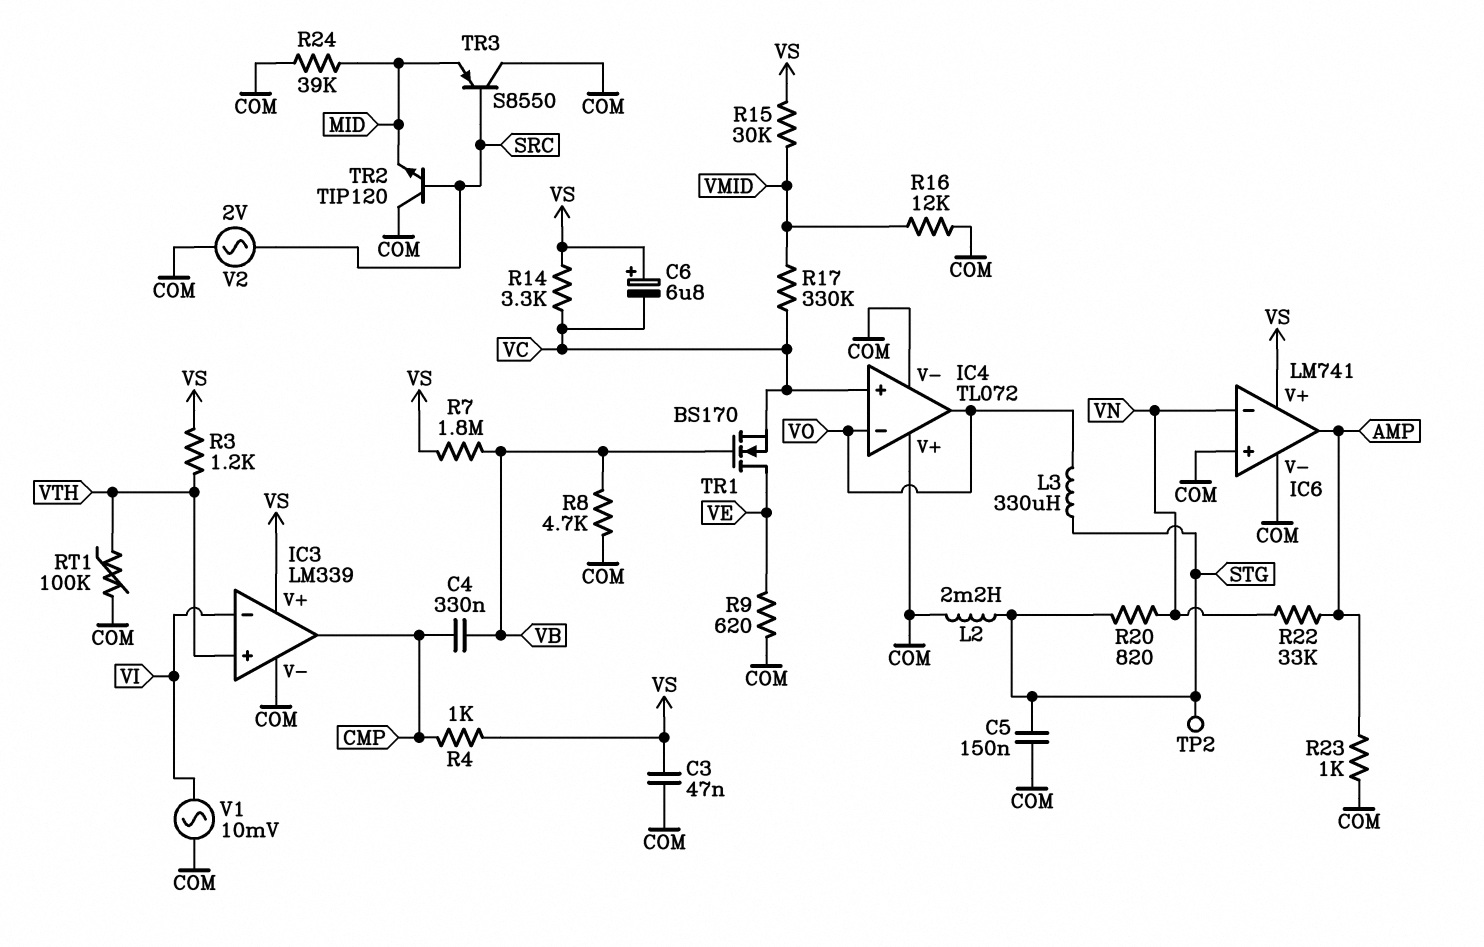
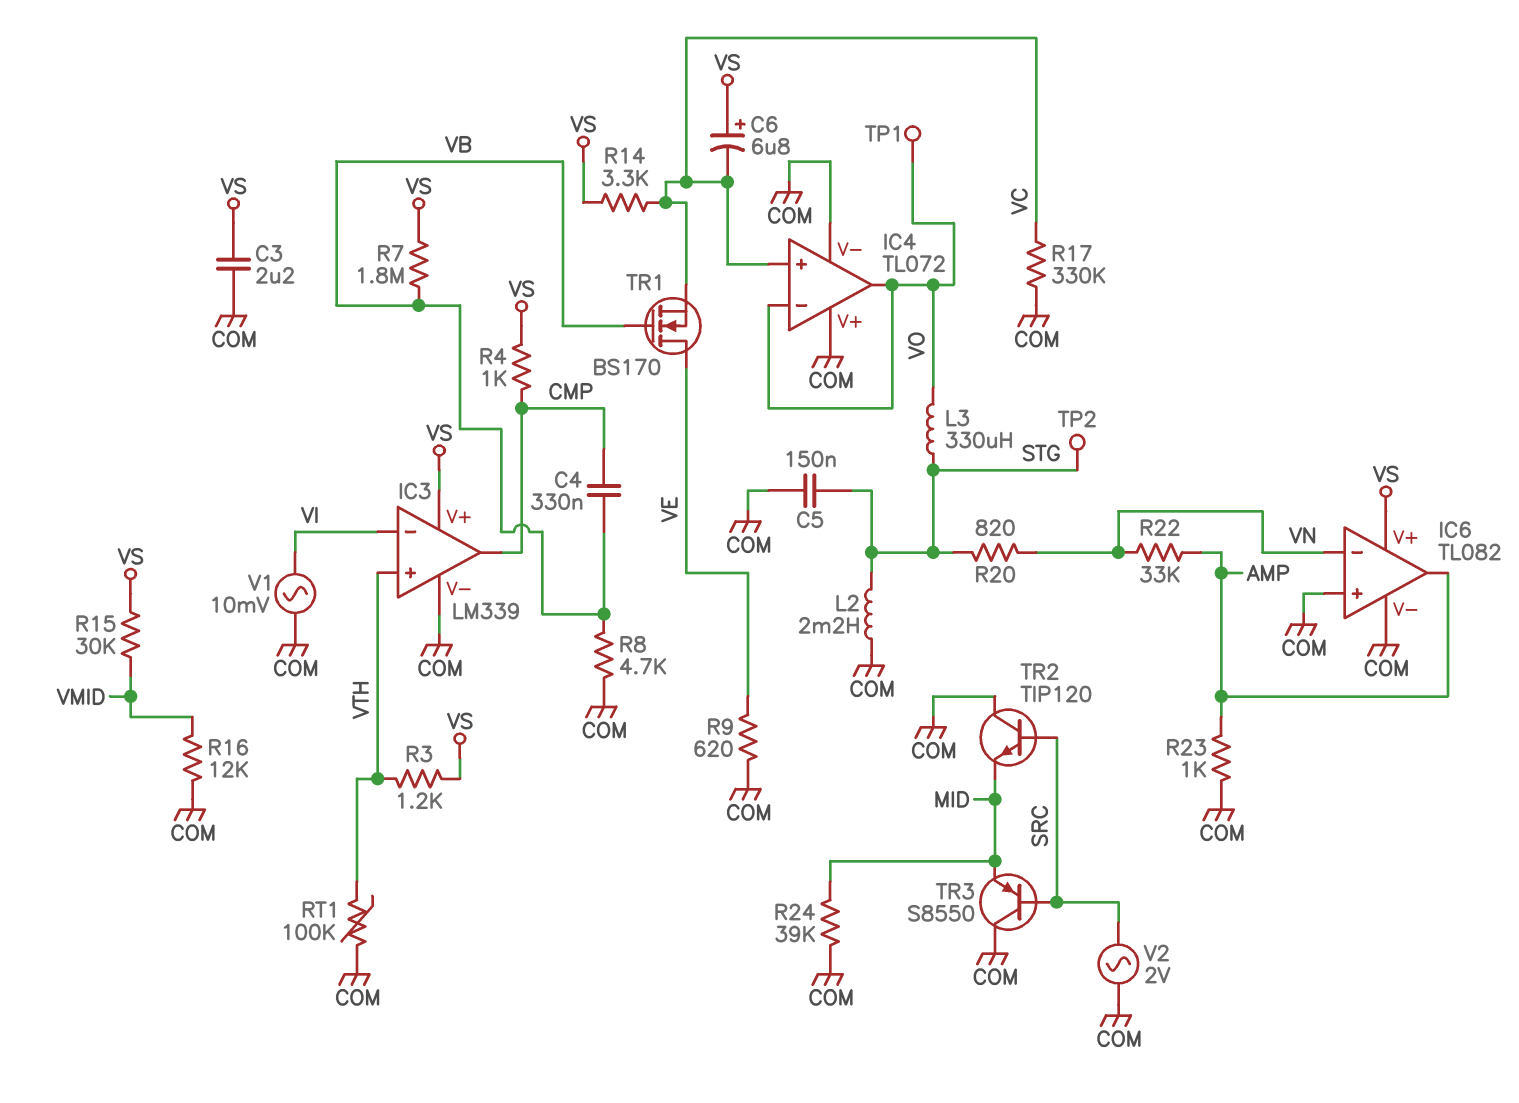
C3: 47nF (COM, VS) -> 2.2uF (COM, VS)
IC6: LM741 -> TL082
R17: 330k (VC, VMID) -> 330k (COM, VC)
TP1: none -> test point (VO)

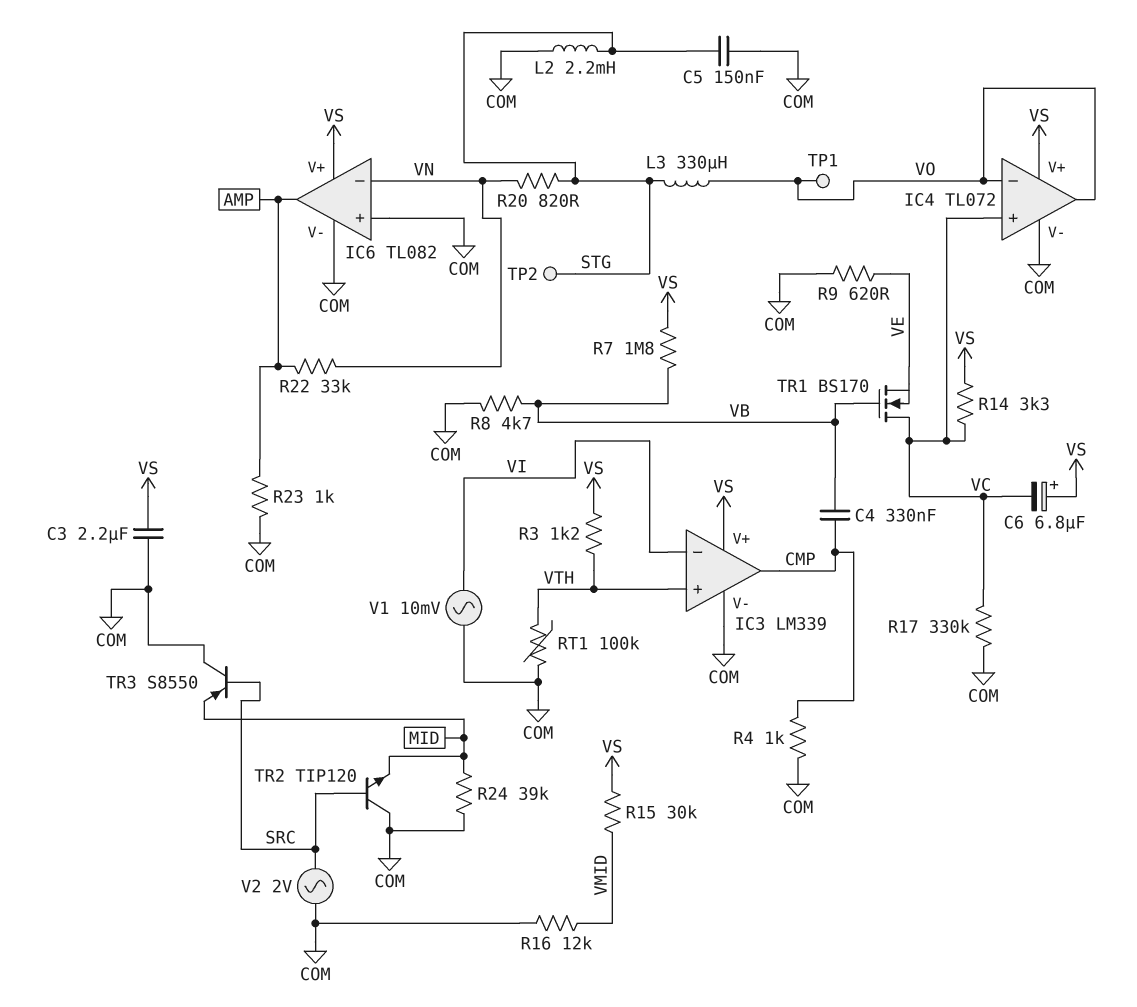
IC4 pin V+: COM -> VS
R4: 1k (CMP, VS) -> 1k (CMP, COM)
TR1: NMOS BS170 (G VB, D VE, S VC) -> NMOS BS170 (G VB, D VC, S VE)

